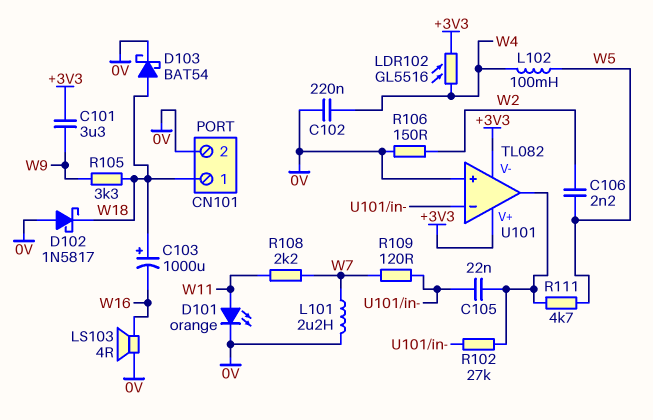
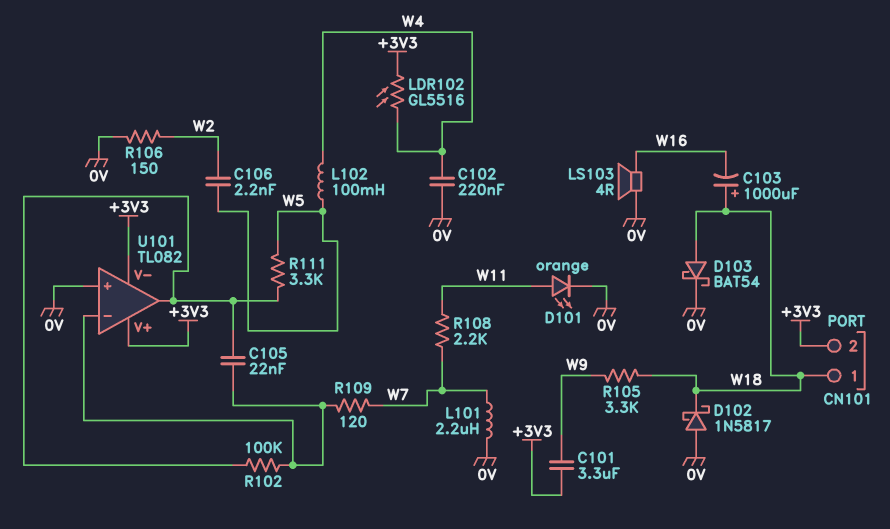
CN101 pin 2: 0V -> +3V3
R102: 27k (U101/in-, U101/out) -> 100k (U101/in-, U101/out)
R111: 4.7k (U101/out, W5) -> 3.3k (U101/out, W5)

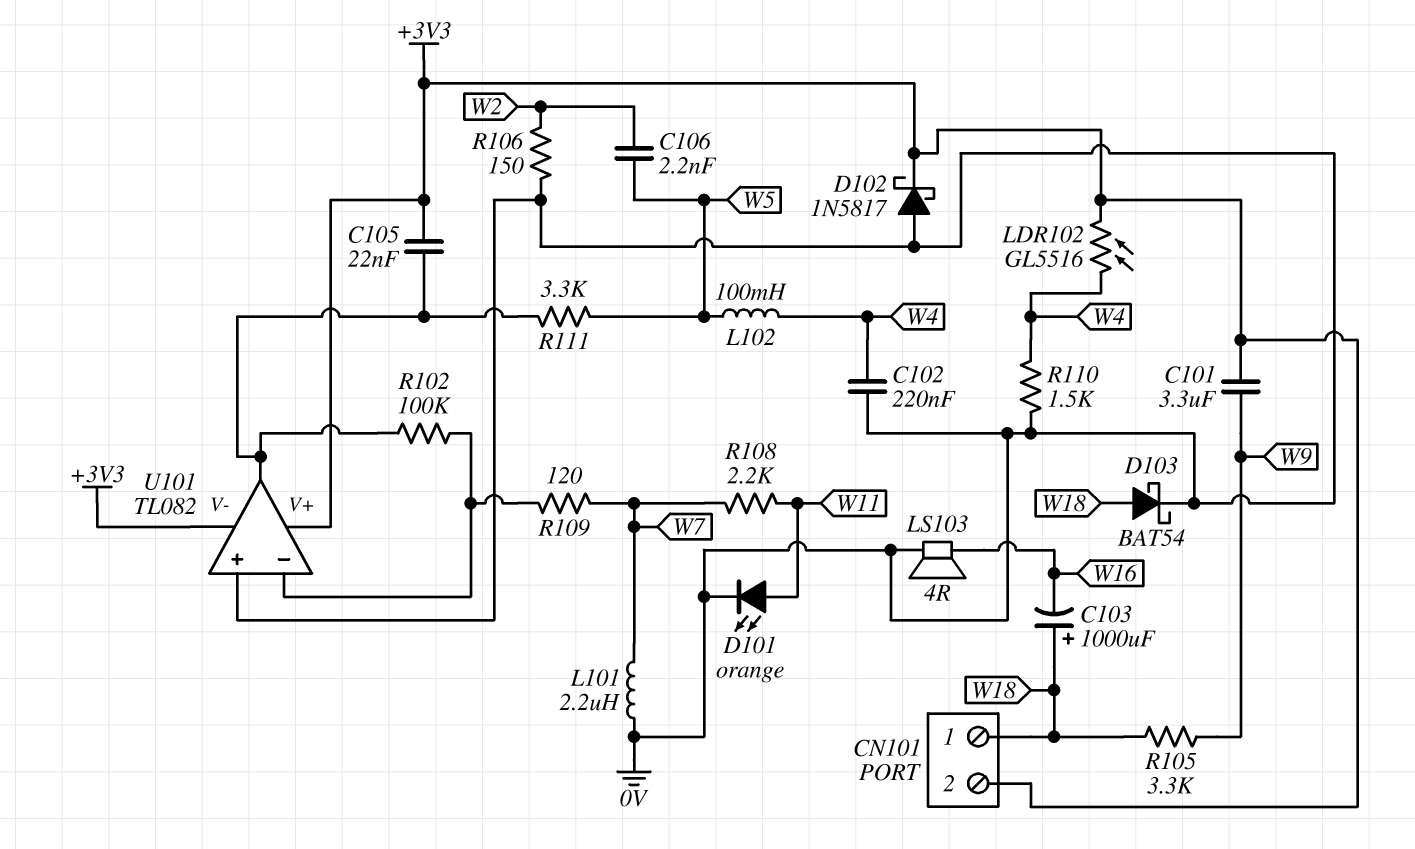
C105: 22nF (U101/in-, U101/out) -> 22nF (+3V3, U101/out)
D102: schottky 1N5817 (A 0V, K W18) -> schottky 1N5817 (A 0V, K +3V3)
R110: none -> 1.5k (0V, W4)

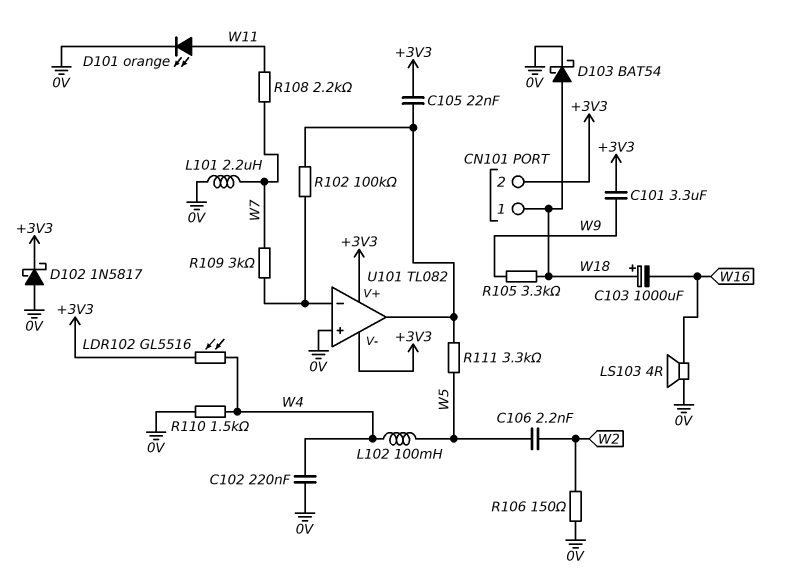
R109: 120 (U101/in-, W7) -> 3k (U101/in-, W7)

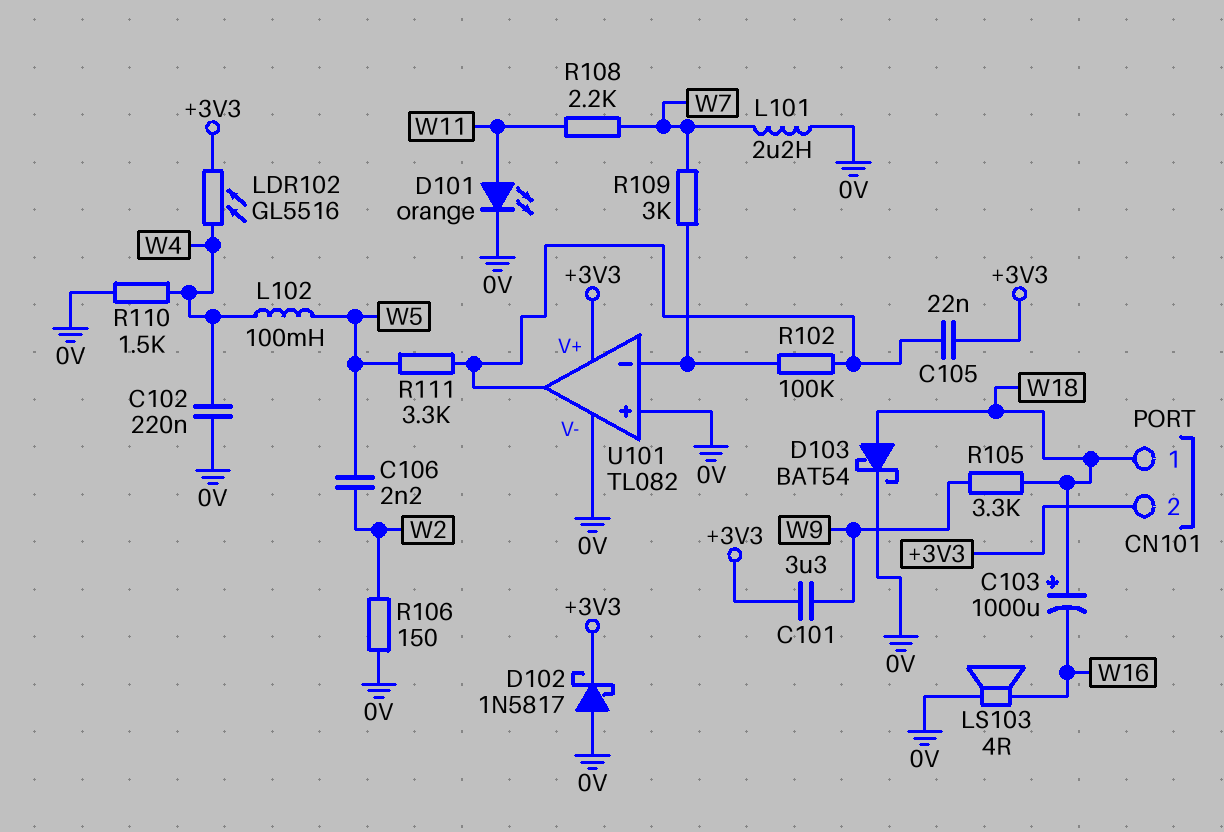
U101 pin V-: +3V3 -> 0V

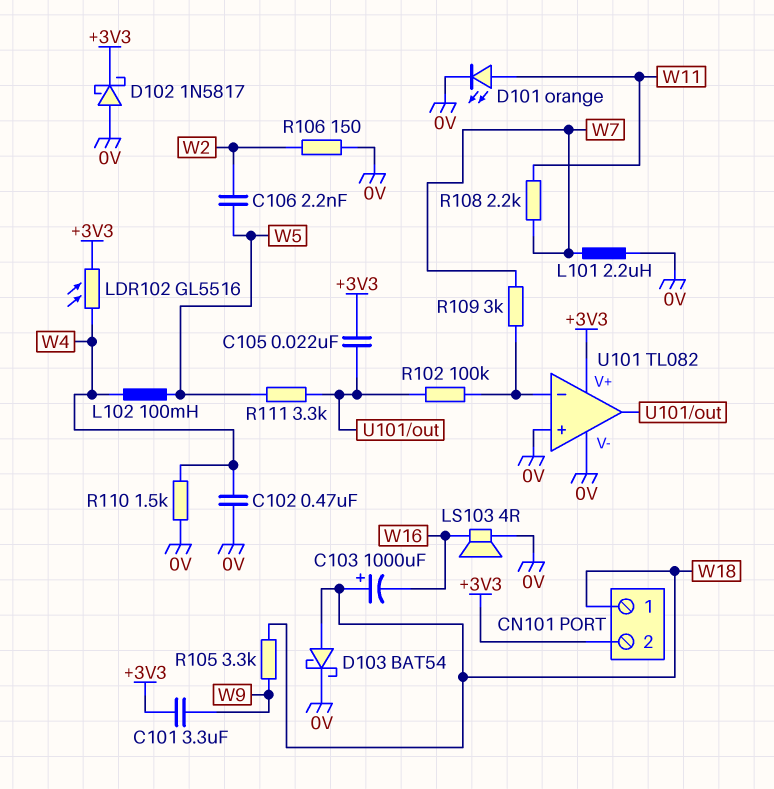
C102: 220nF (0V, W4) -> 470nF (0V, W4)

